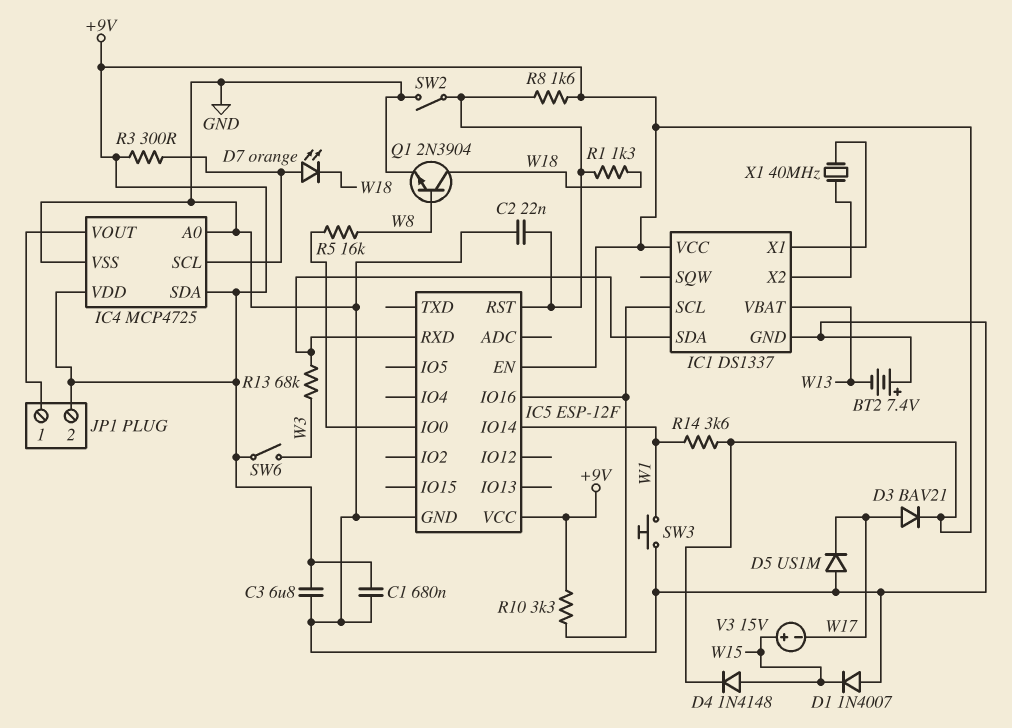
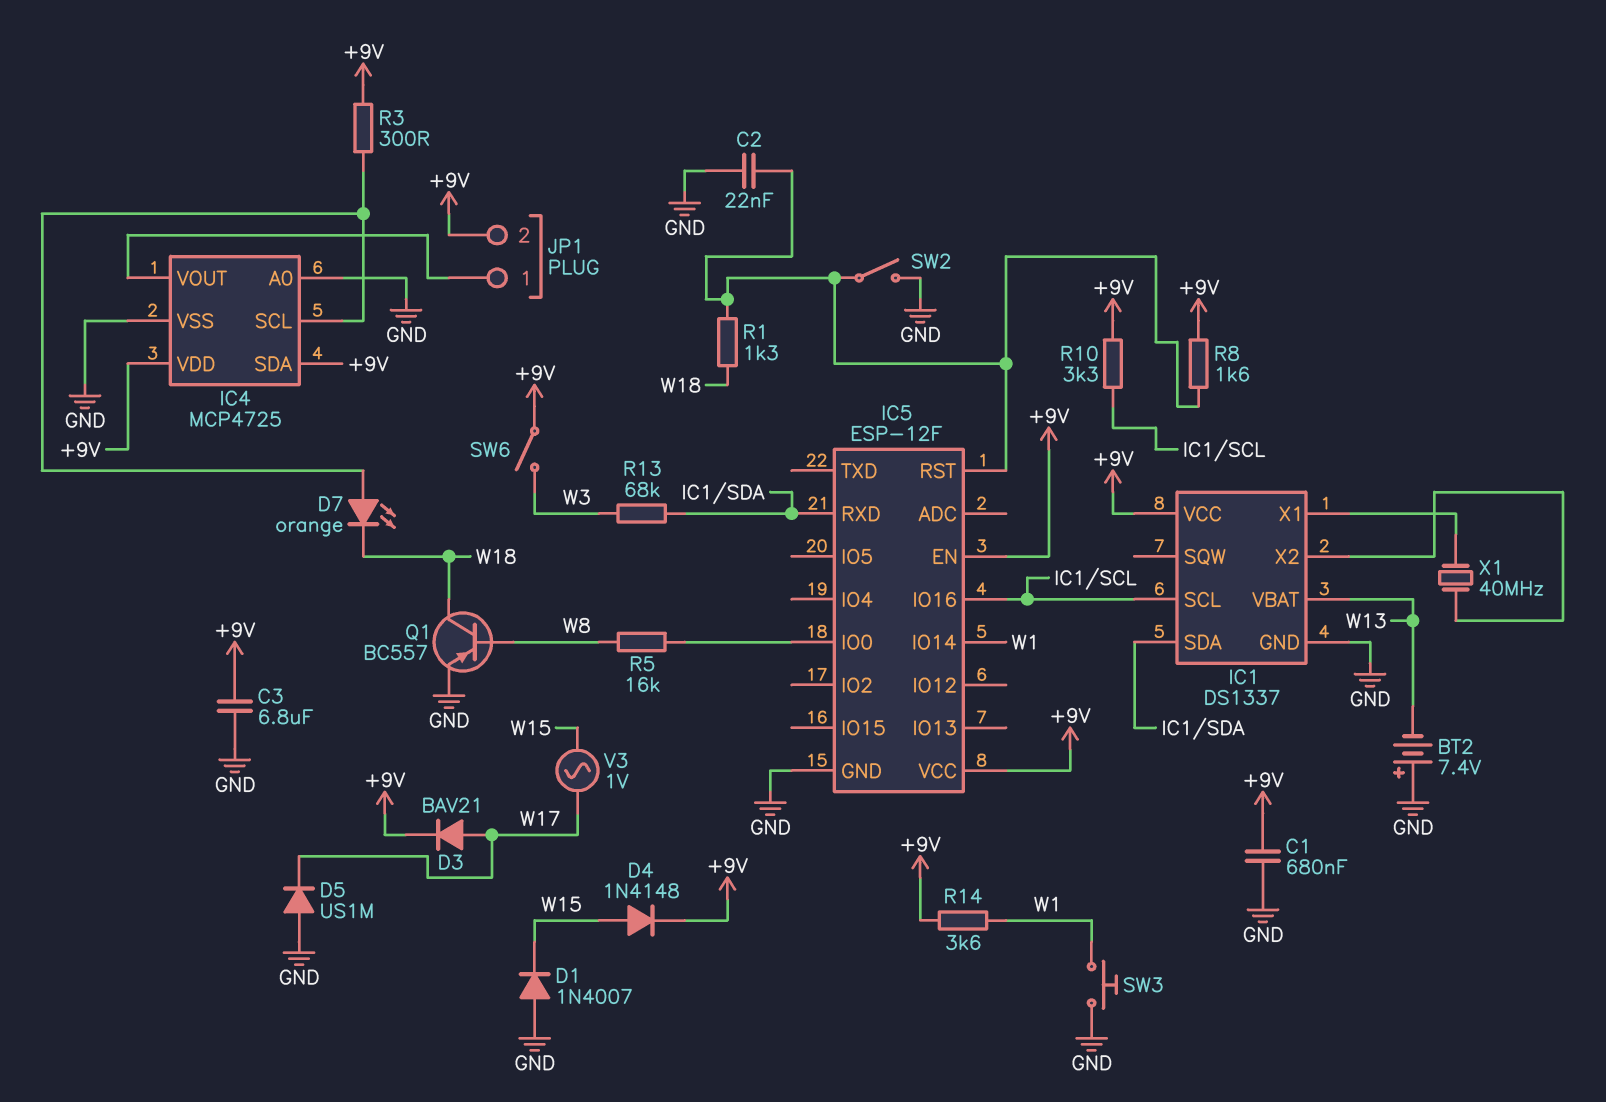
Q1: NPN 2N3904 (B W8, C W18, E GND) -> PNP BC557 (B W8, C W18, E GND)
V3: 15V (plus W15, minus W17) -> AC 1V (W15, W17)

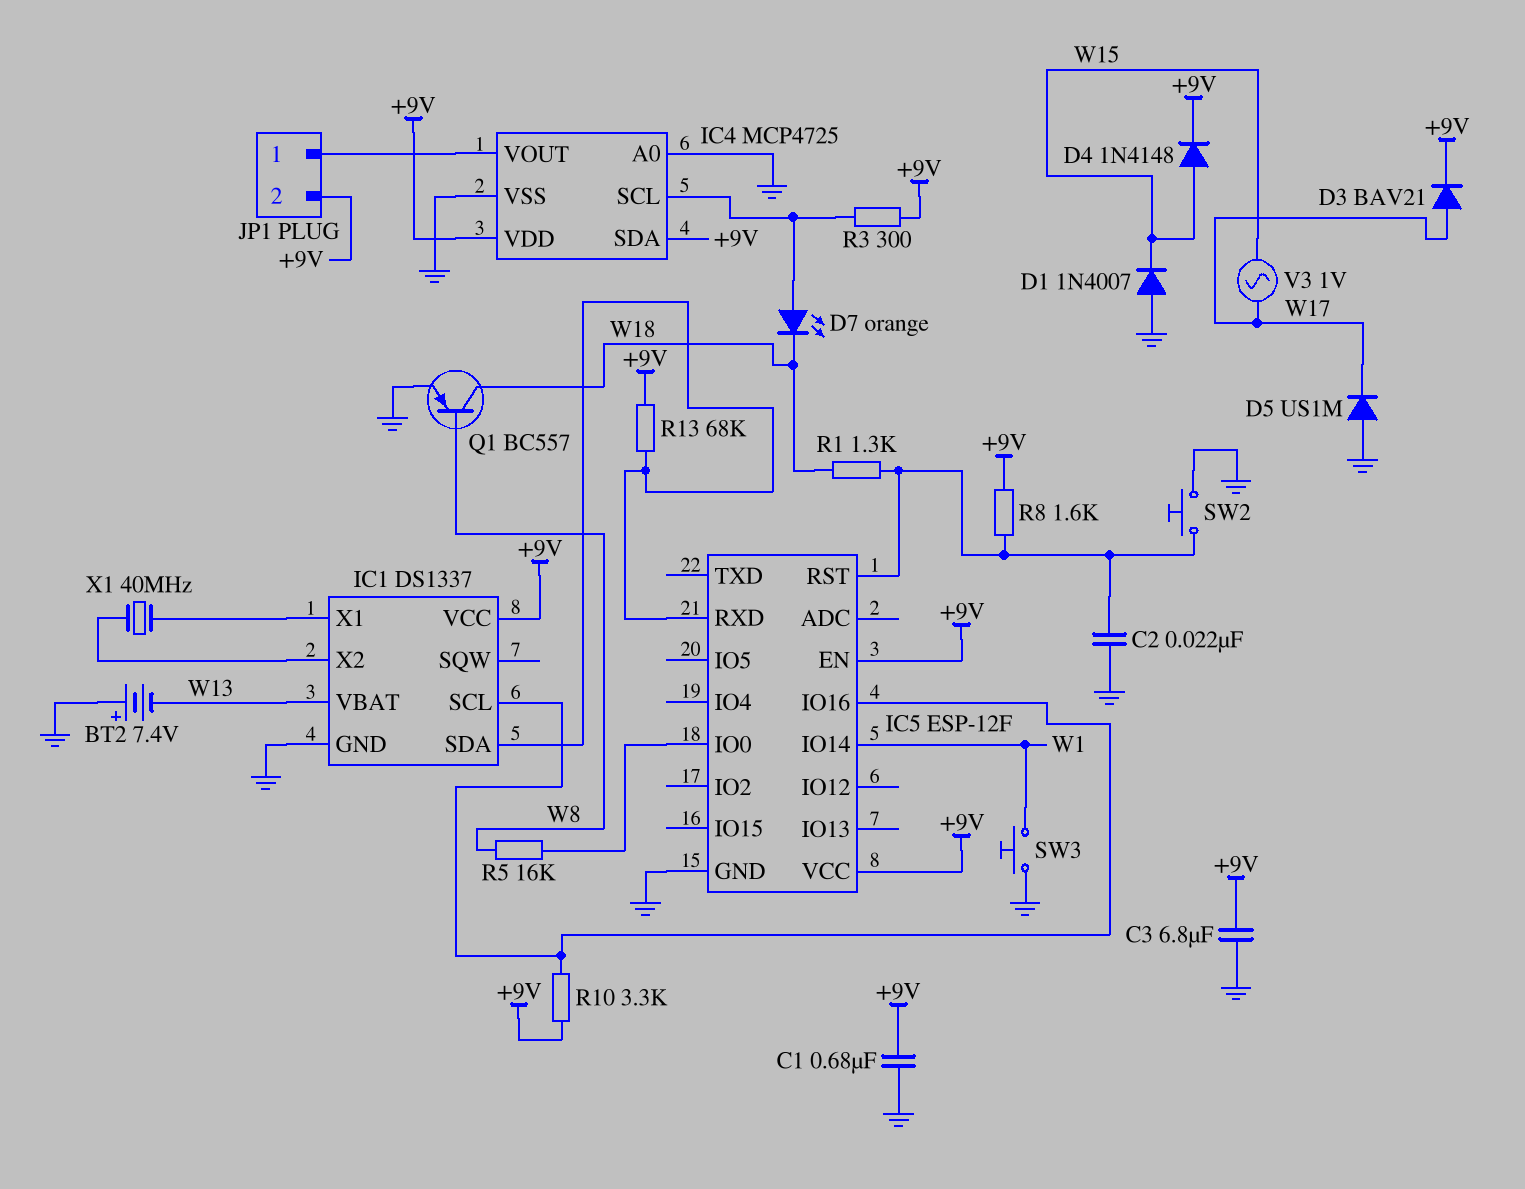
R13: 68k (IC1/SDA, W3) -> 68k (+9V, IC1/SDA)
R14: 3.6k (+9V, W1) -> none
SW2: switch (GND, IC5/RST) -> button (GND, IC5/RST)
SW6: switch (+9V, W3) -> none

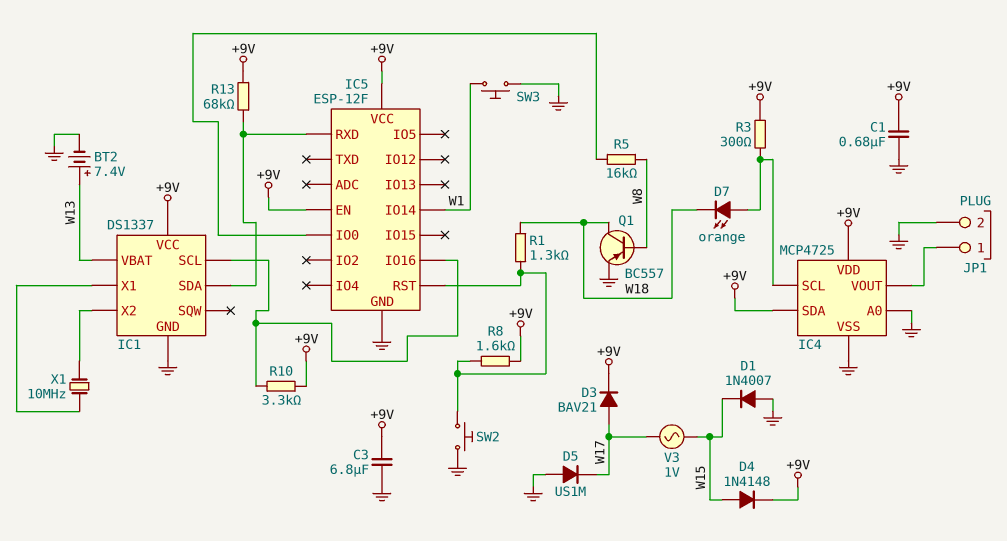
BT2: 7.4V (plus GND, minus W13) -> 7.4V (plus W13, minus GND)
C2: 22nF (GND, IC5/RST) -> none
JP1 pin 2: +9V -> GND
X1: 40MHz (IC1/X1, IC1/X2) -> 10MHz (IC1/X1, IC1/X2)

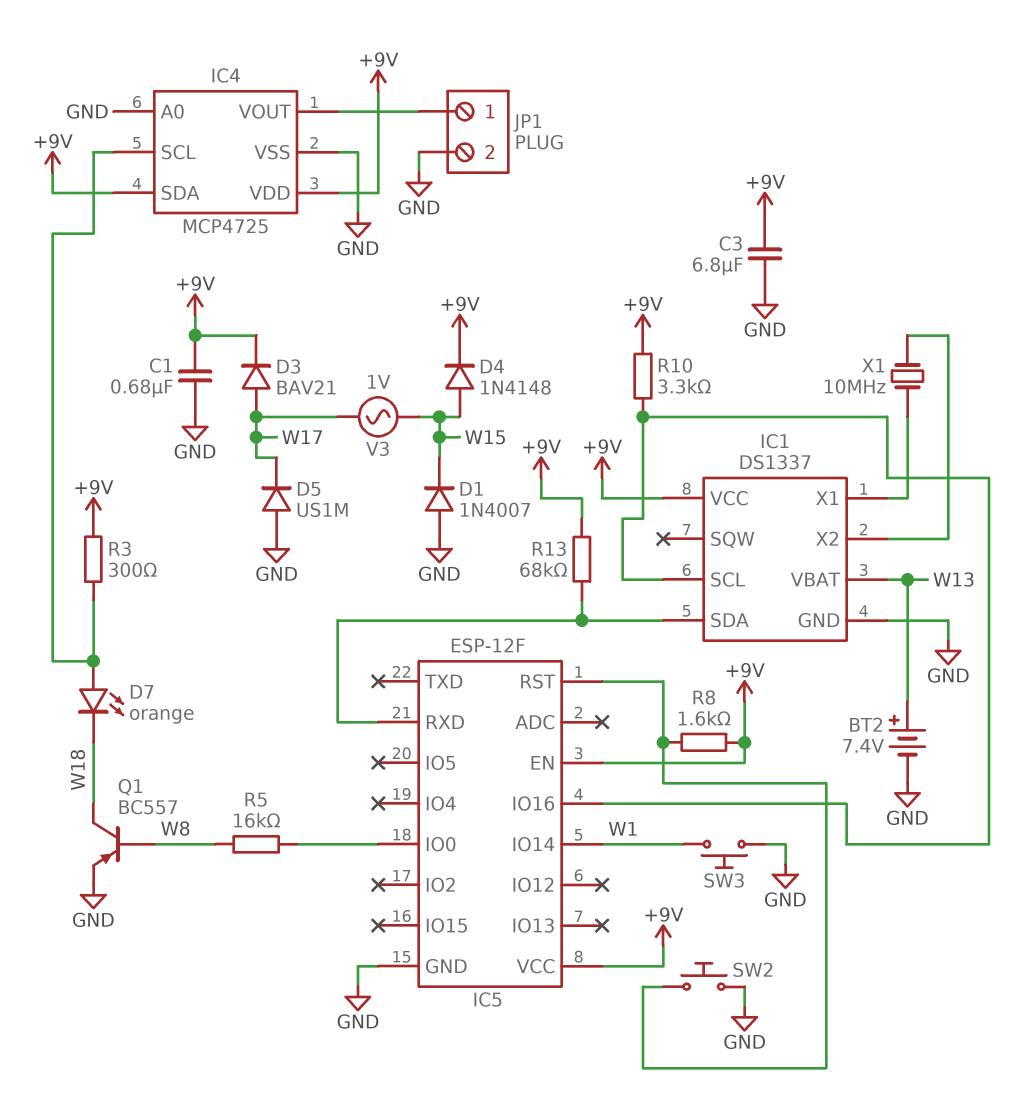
R1: 1.3k (IC5/RST, W18) -> none

